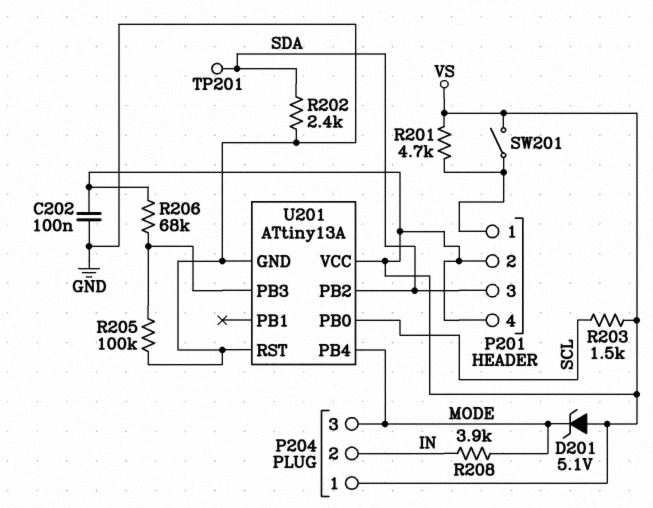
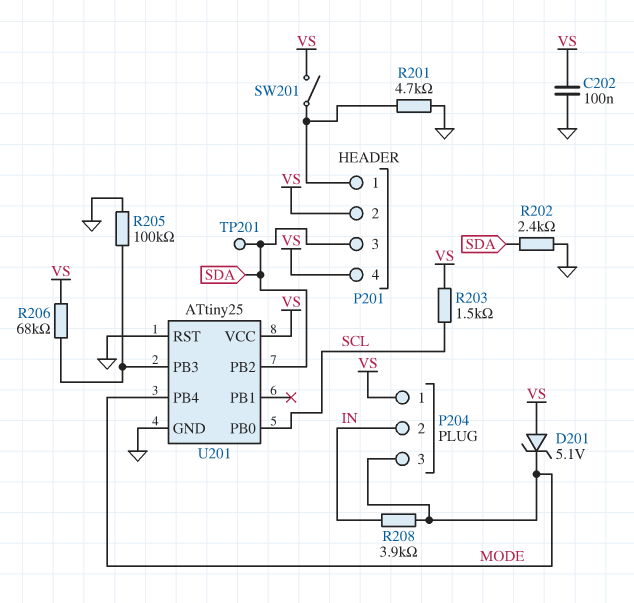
R201: 4.7k (P201/1, VS) -> 4.7k (GND, P201/1)
U201: ATtiny13A -> ATtiny25

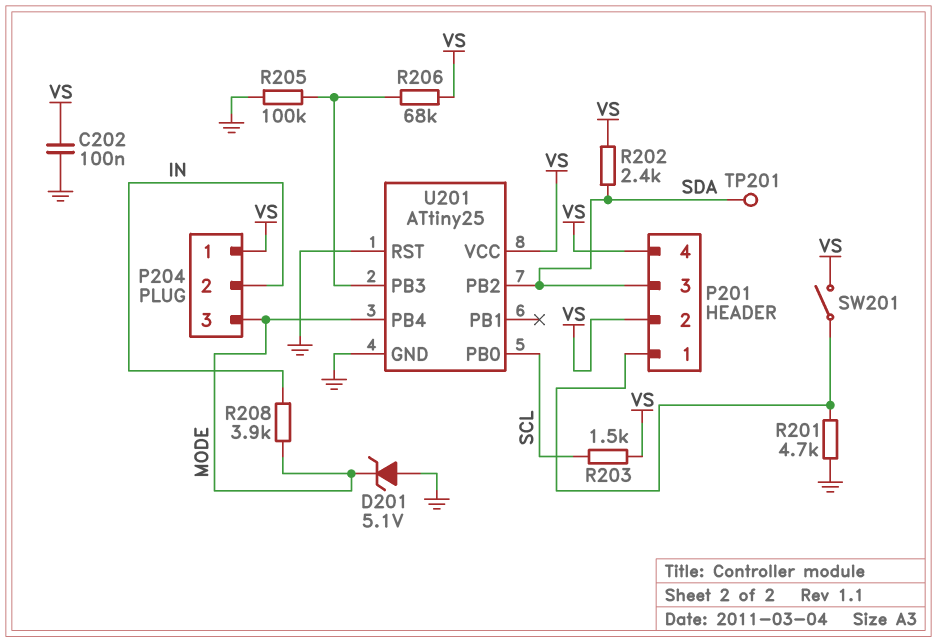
D201: zener 5.1V (A VS, K MODE) -> zener 5.1V (A GND, K MODE)
R202: 2.4k (GND, SDA) -> 2.4k (SDA, VS)

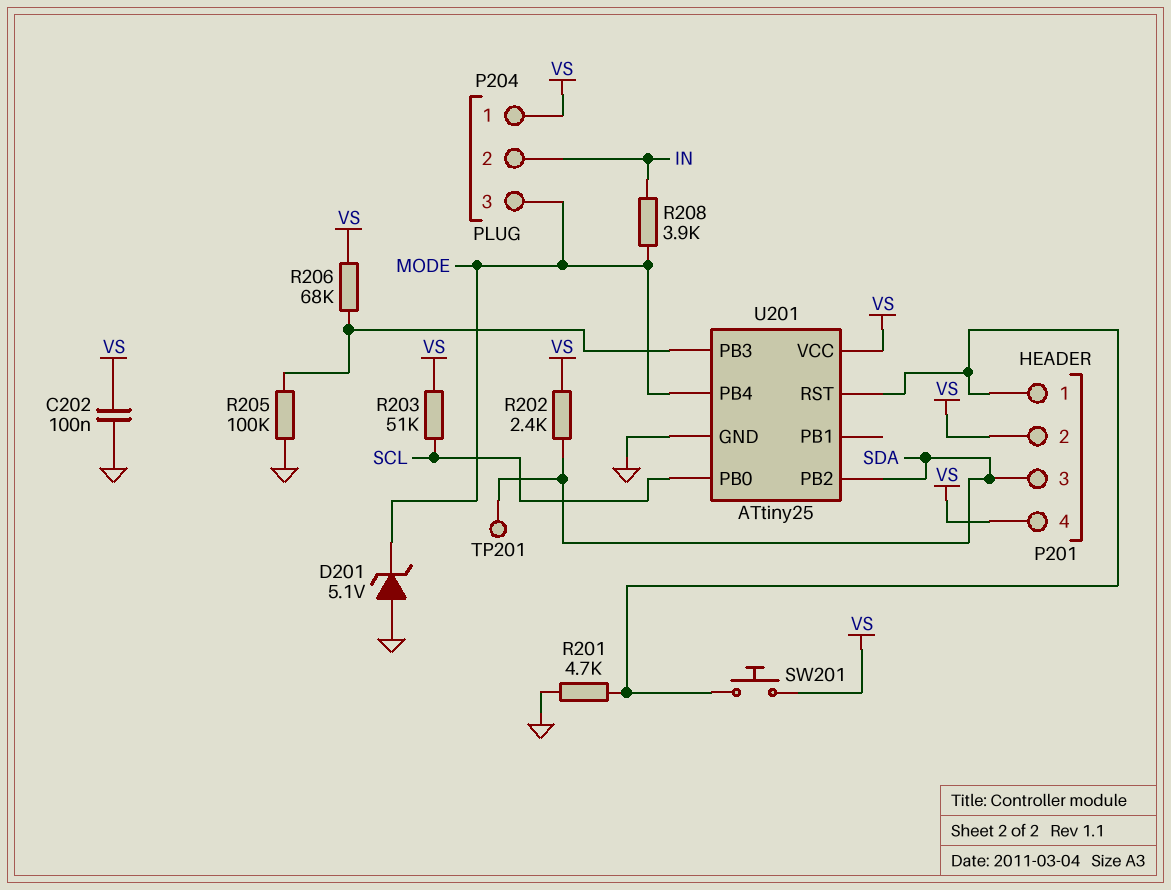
R203: 1.5k (SCL, VS) -> 51k (SCL, VS)
SW201: switch (P201/1, VS) -> button (P201/1, VS)
U201 pin RST: GND -> P201/1

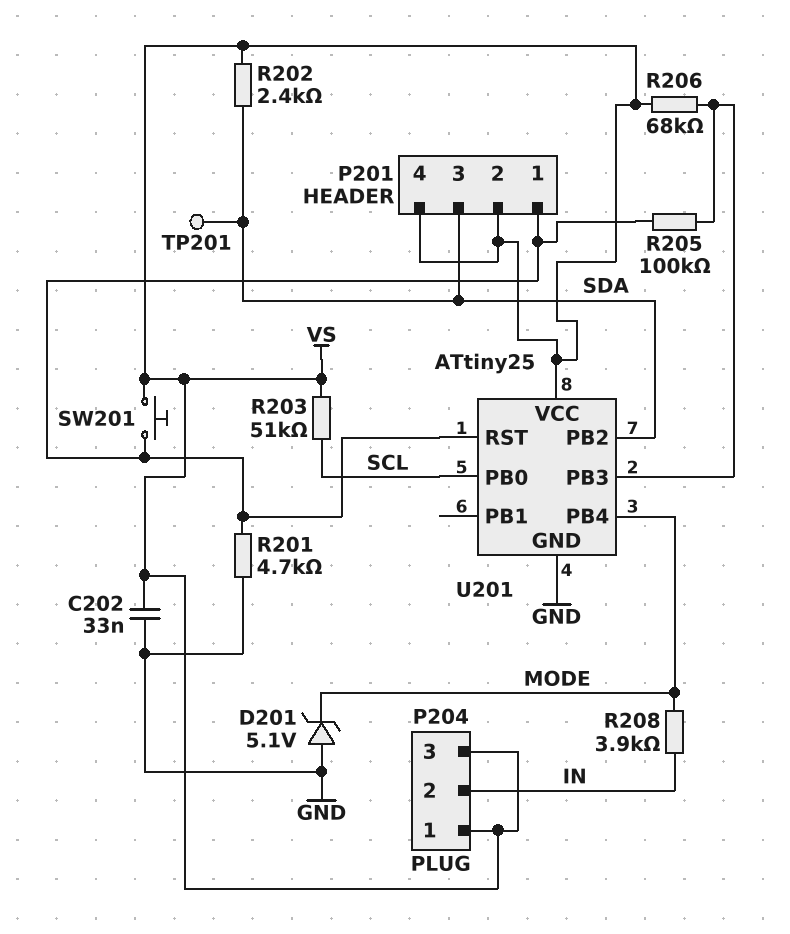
C202: 100nF (GND, VS) -> 33nF (GND, VS)
P204 pin 3: MODE -> VS
R205: 100k (GND, U201/PB3) -> 100k (P201/1, U201/PB3)

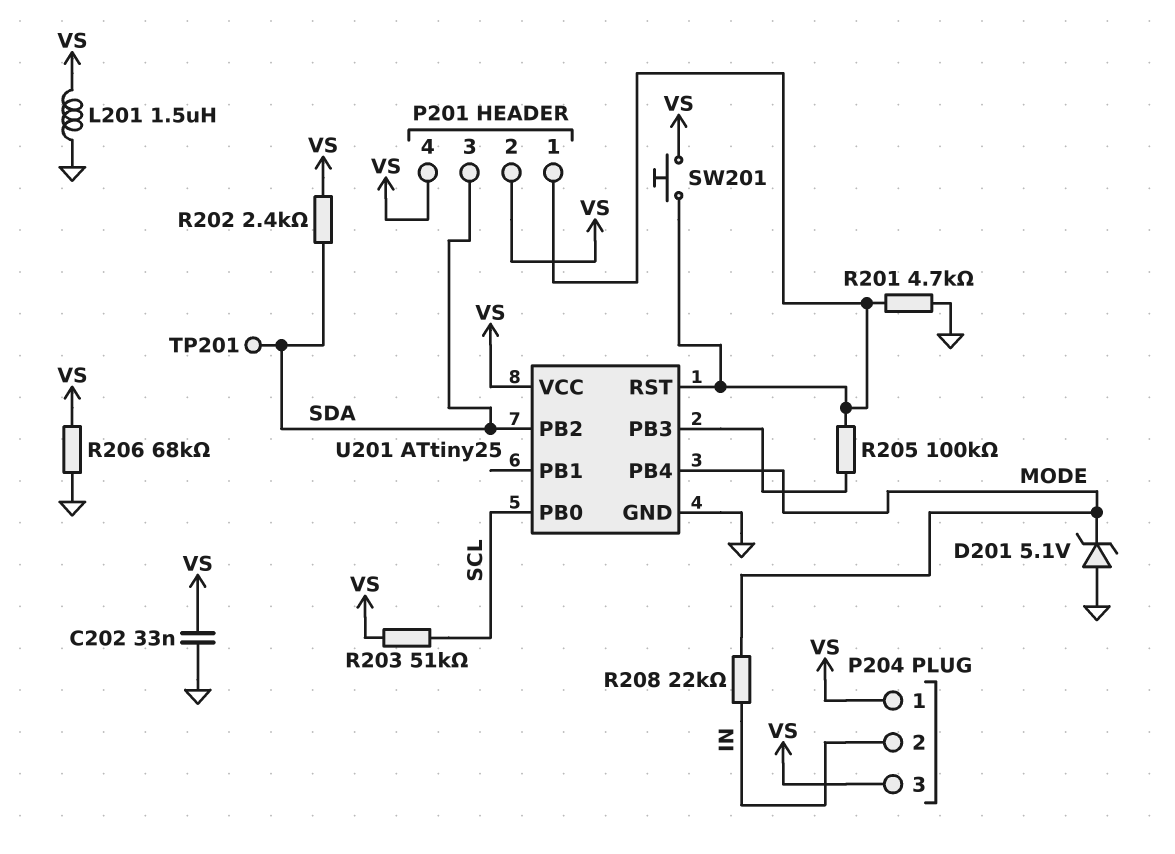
L201: none -> 1.5uH (GND, VS)
R206: 68k (U201/PB3, VS) -> 68k (GND, VS)
R208: 3.9k (IN, MODE) -> 22k (IN, MODE)

